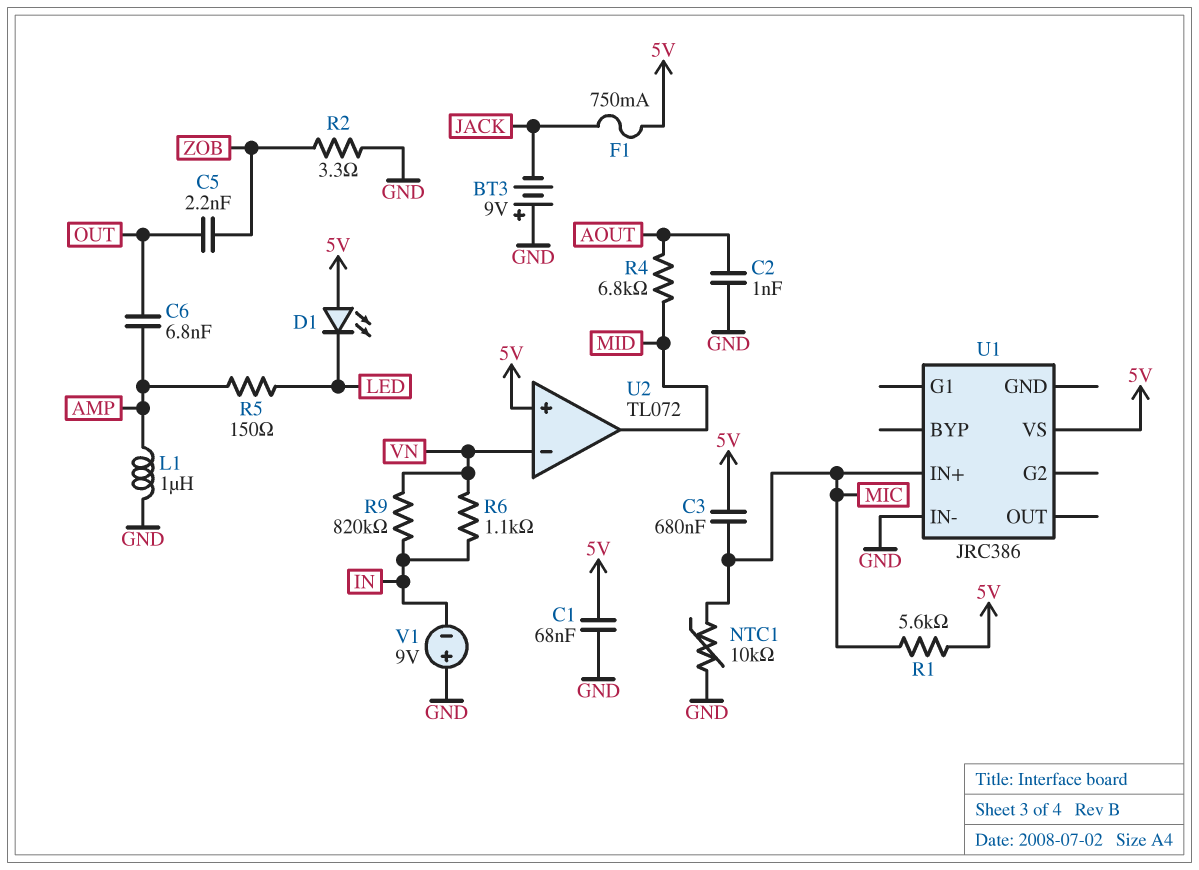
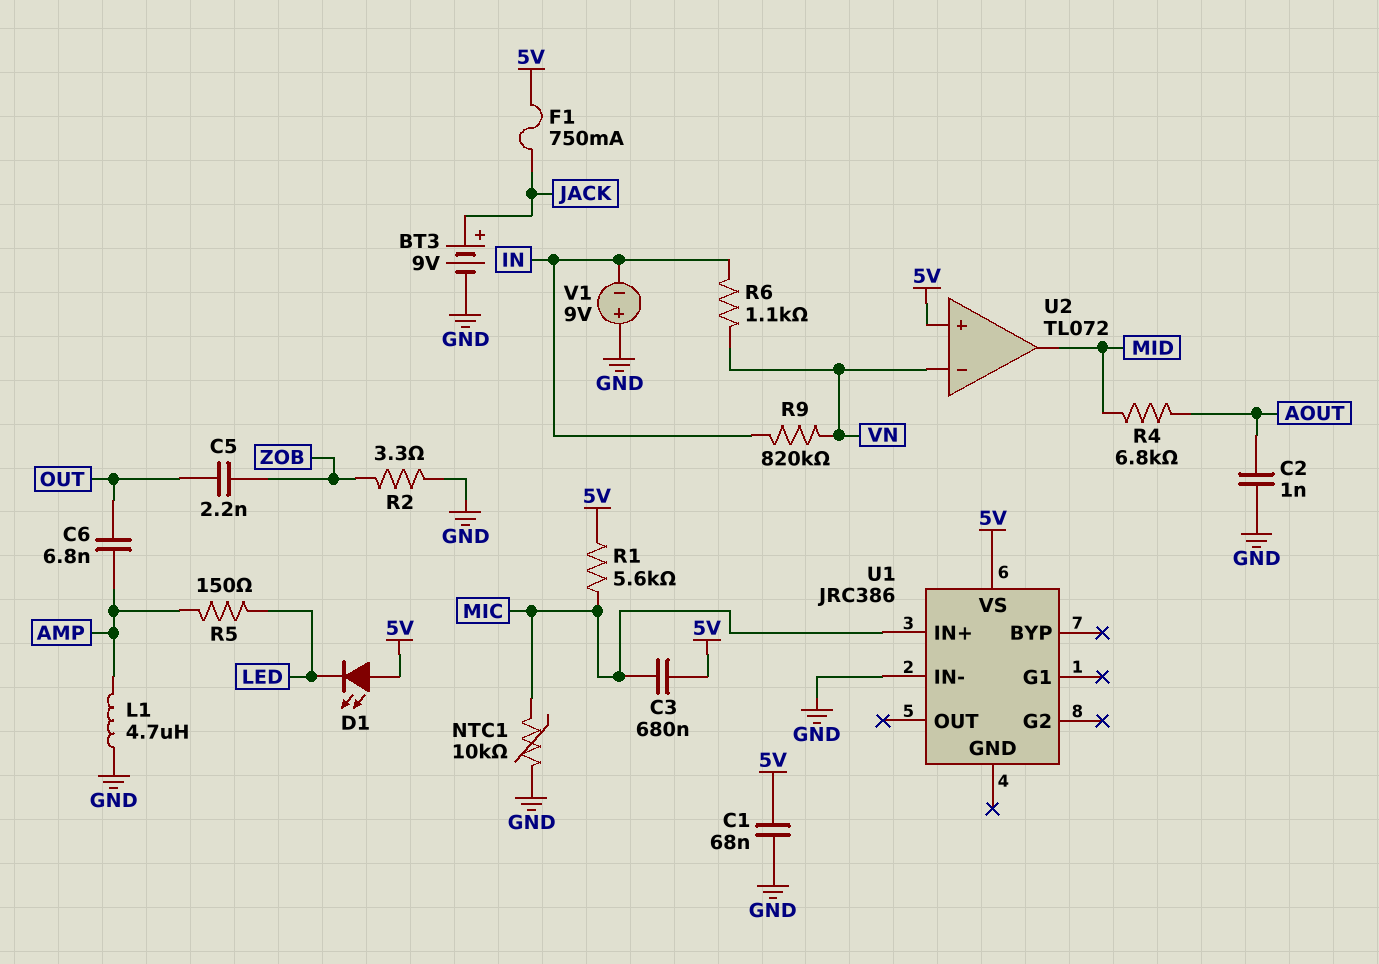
BT3: 9V (plus GND, minus JACK) -> 9V (plus JACK, minus GND)
L1: 1uH (AMP, GND) -> 4.7uH (AMP, GND)

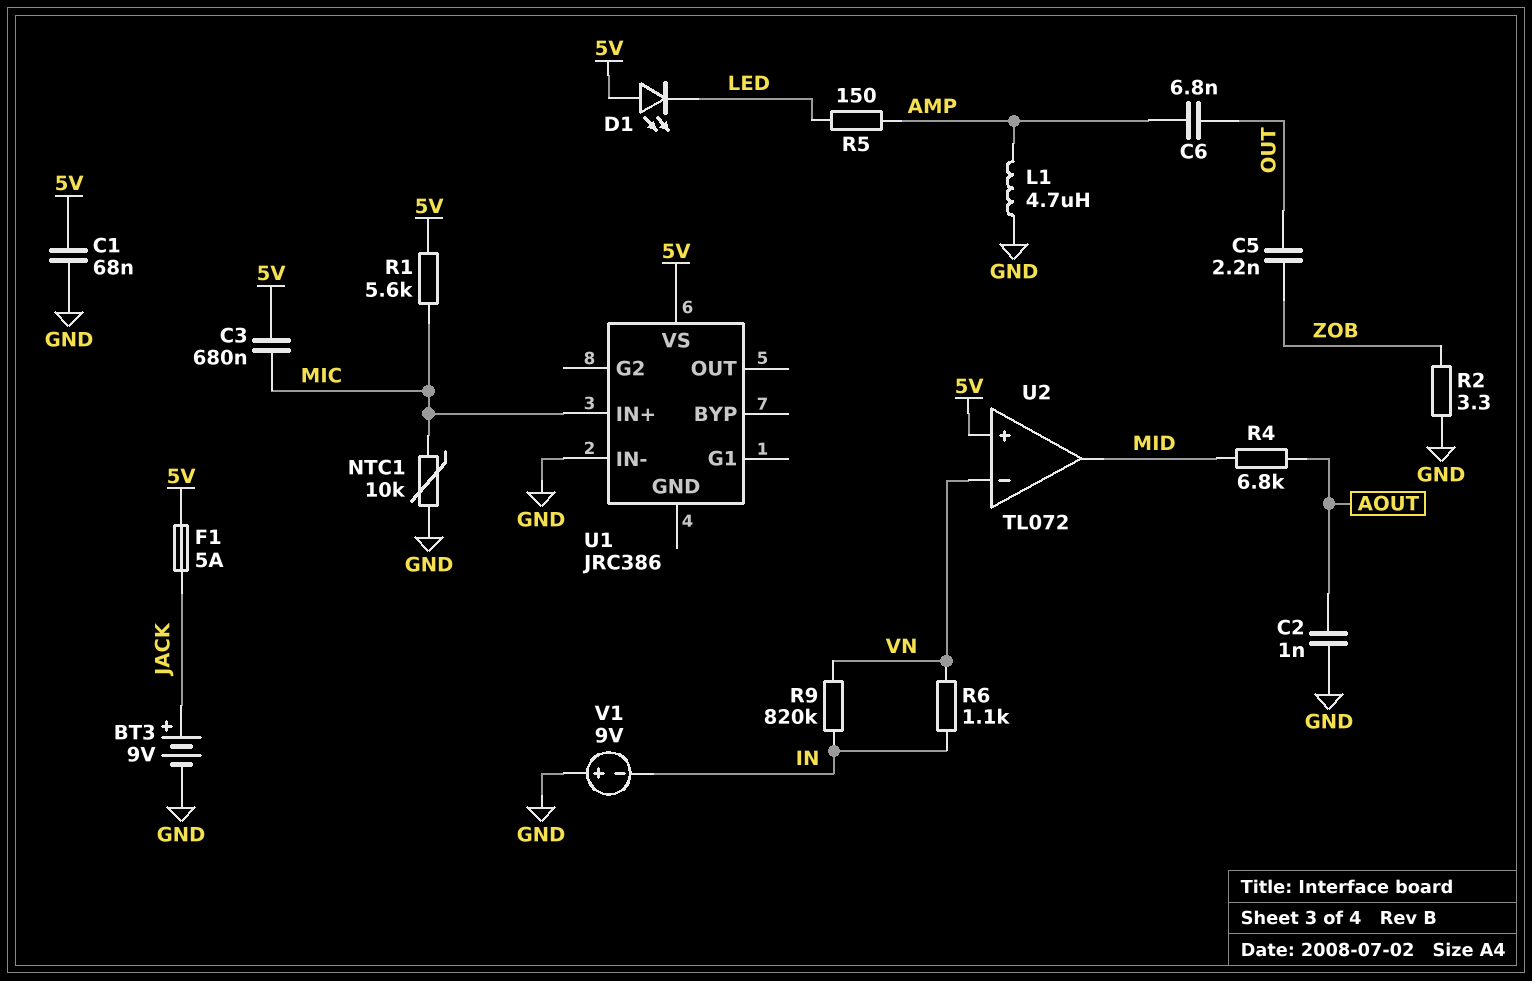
F1: 750mA (5V, JACK) -> 5A (5V, JACK)

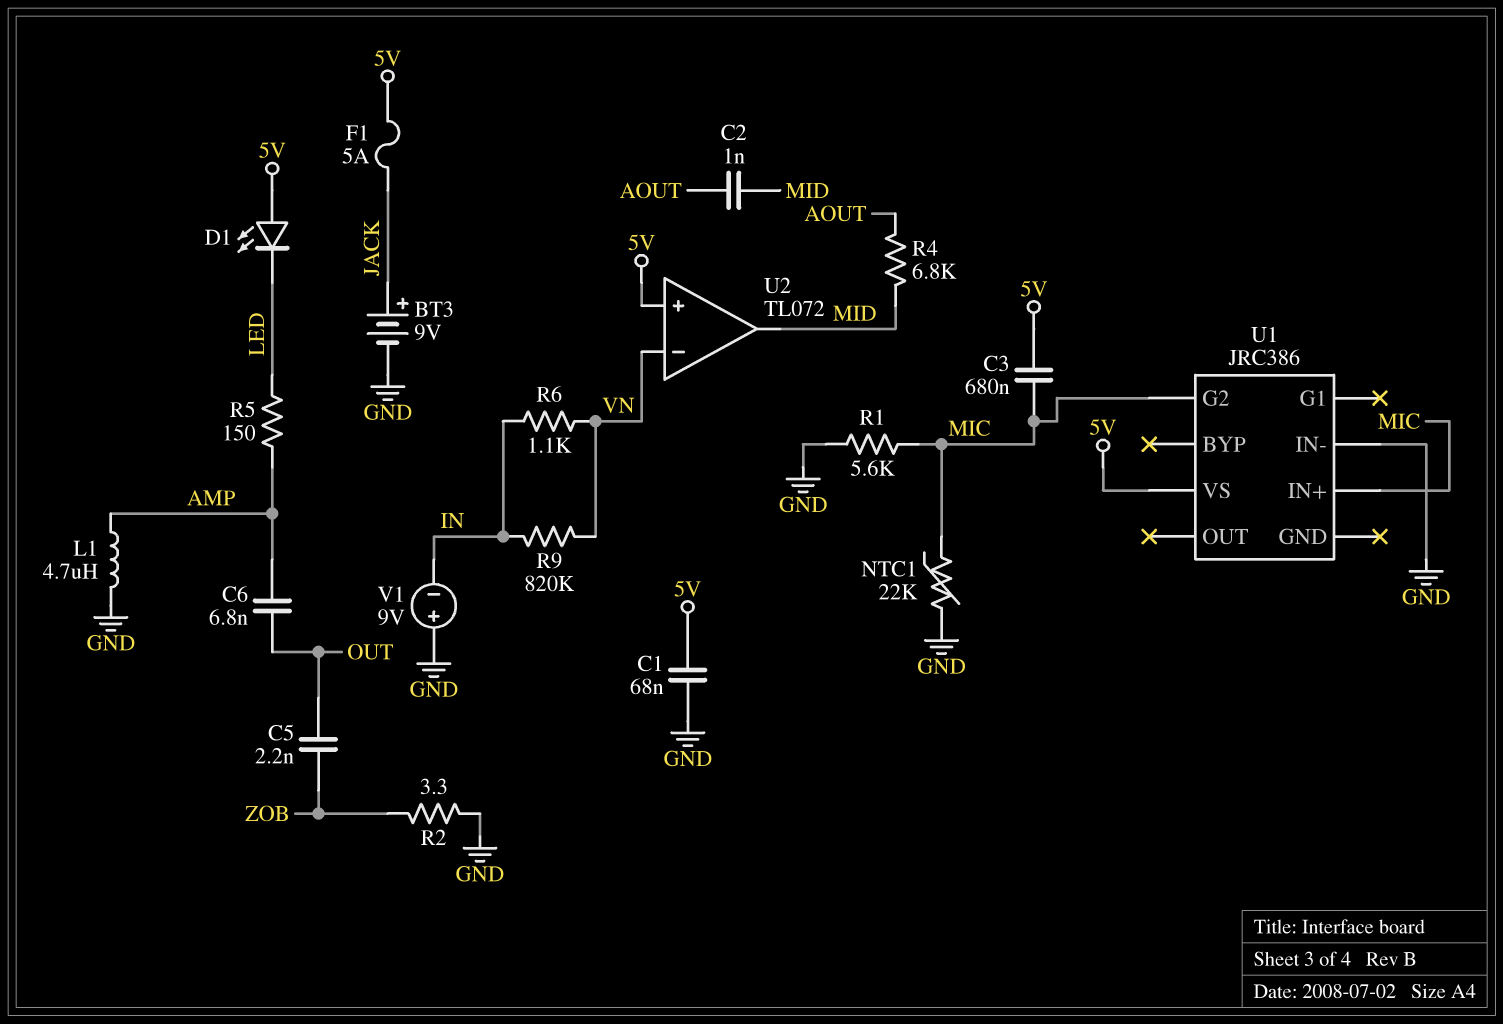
C2: 1nF (AOUT, GND) -> 1nF (AOUT, MID)
NTC1: 10k (GND, MIC) -> 22k (GND, MIC)
R1: 5.6k (5V, MIC) -> 5.6k (GND, MIC)
U1 pin G2: none -> MIC

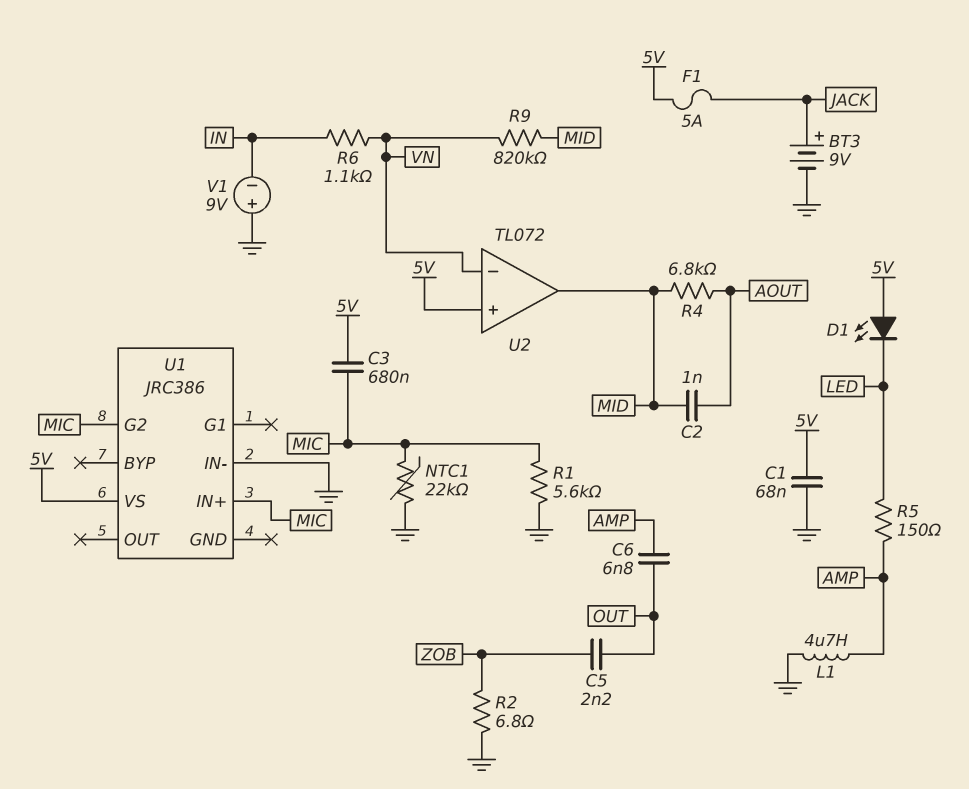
R2: 3.3 (GND, ZOB) -> 6.8 (GND, ZOB)
R9: 820k (IN, VN) -> 820k (MID, VN)

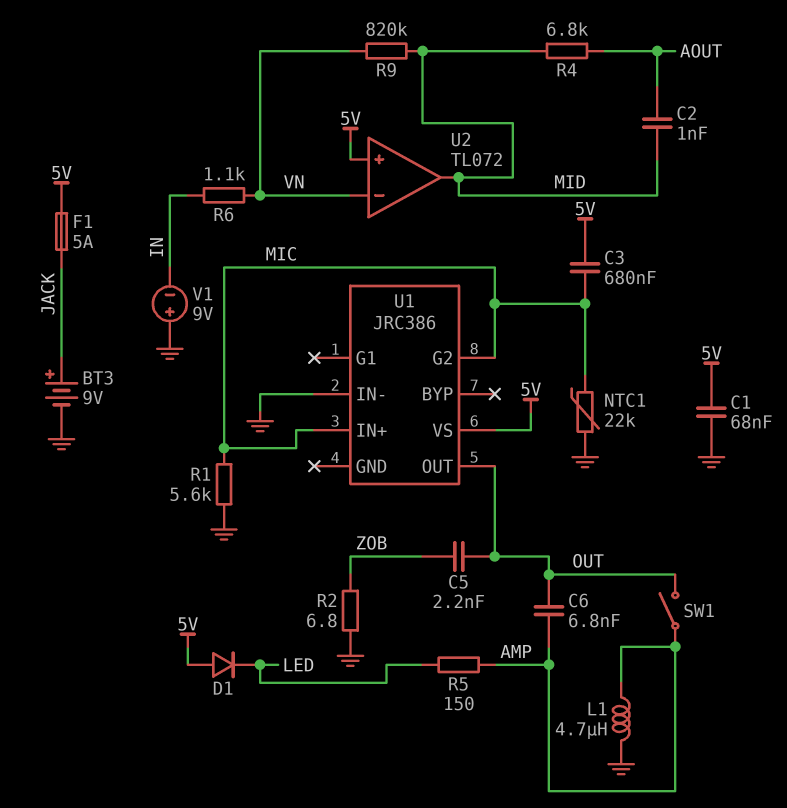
D1: LED (A 5V, K LED) -> diode (A 5V, K LED)
SW1: none -> switch (AMP, OUT)
U1 pin OUT: none -> OUT

